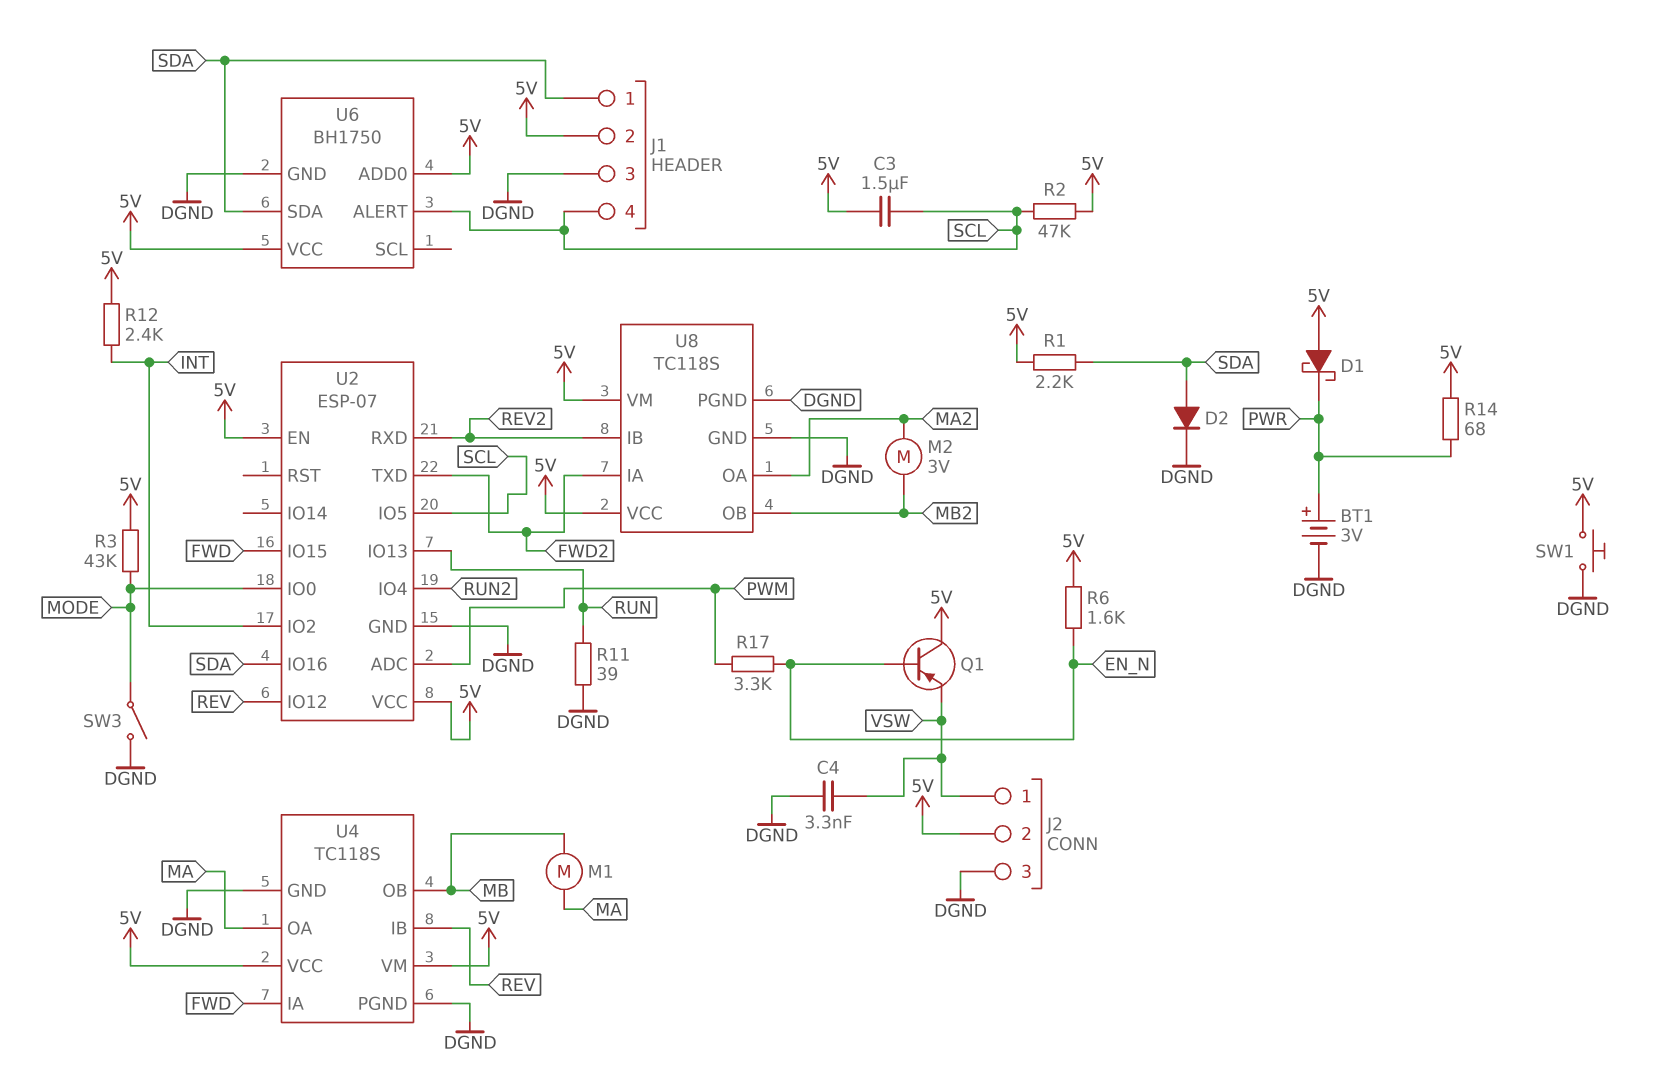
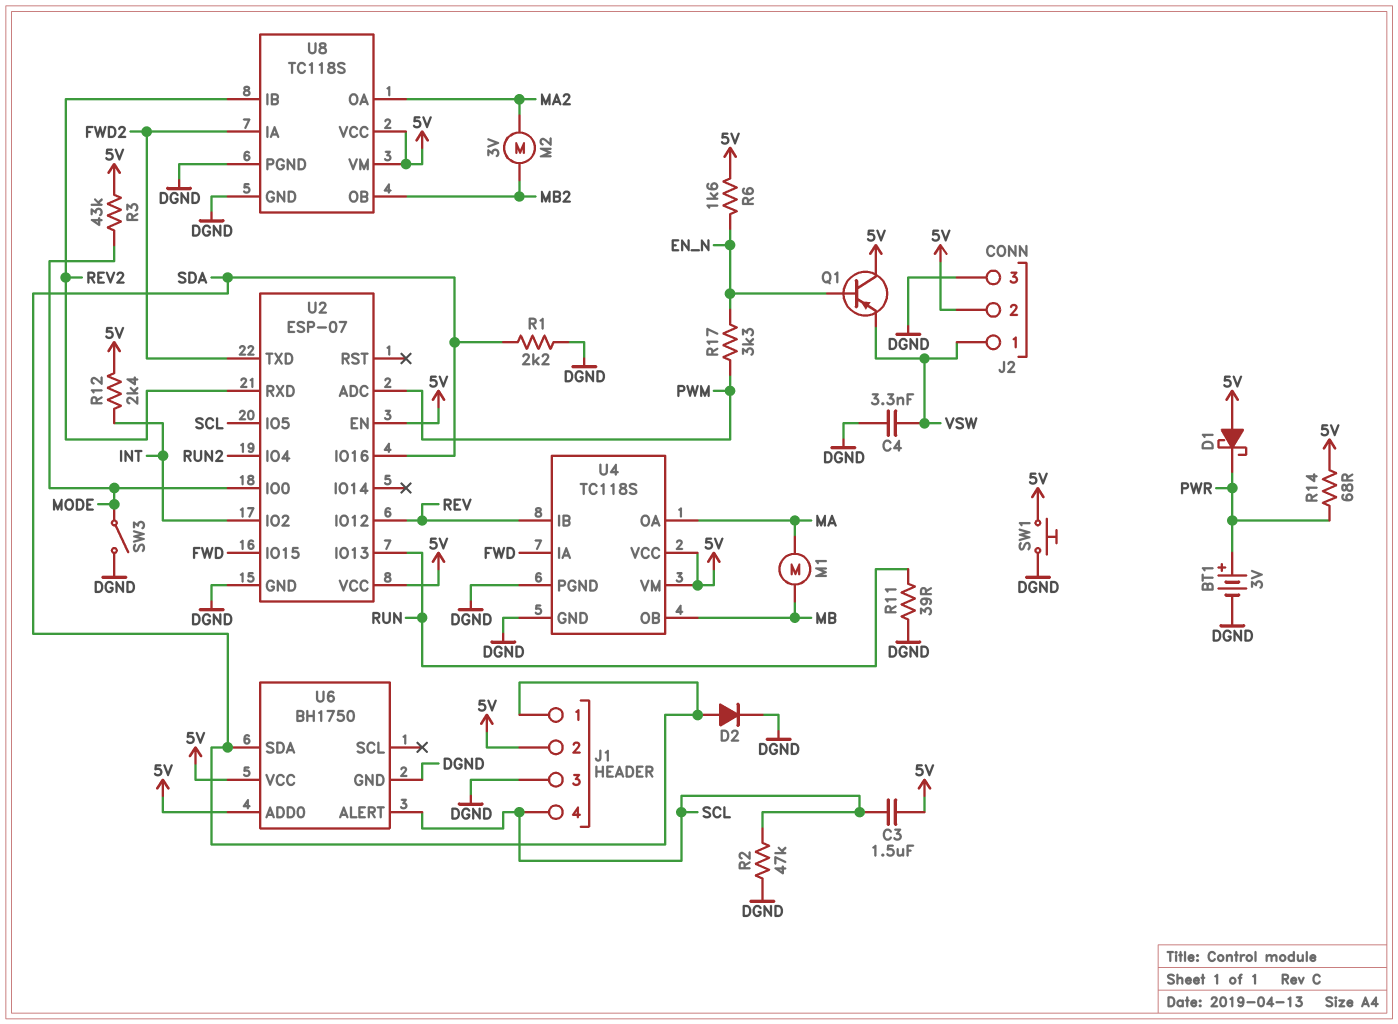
R1: 2.2k (5V, SDA) -> 2.2k (DGND, SDA)
R2: 47k (5V, SCL) -> 47k (DGND, SCL)

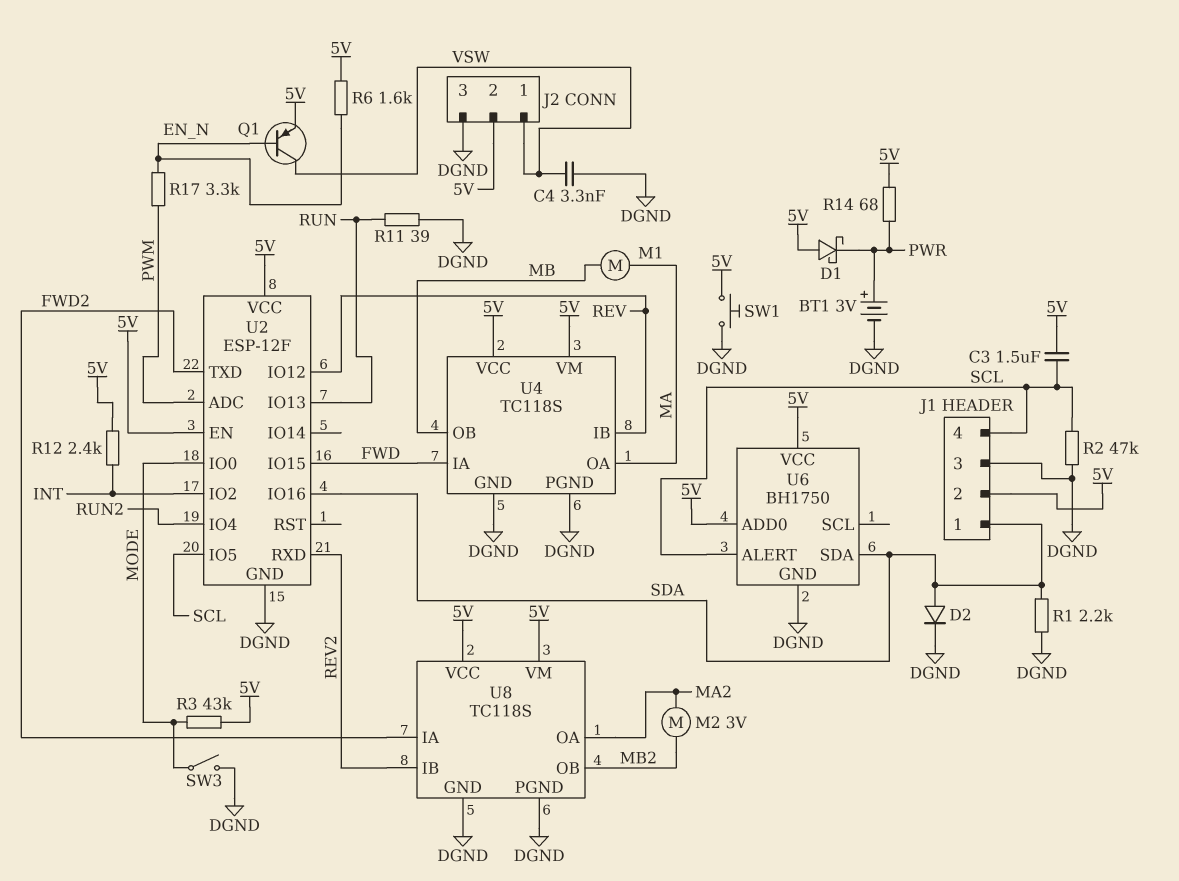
Q1: PNP (B EN_N, C 5V, E VSW) -> PNP (B EN_N, C VSW, E 5V)
U2: ESP-07 -> ESP-12F

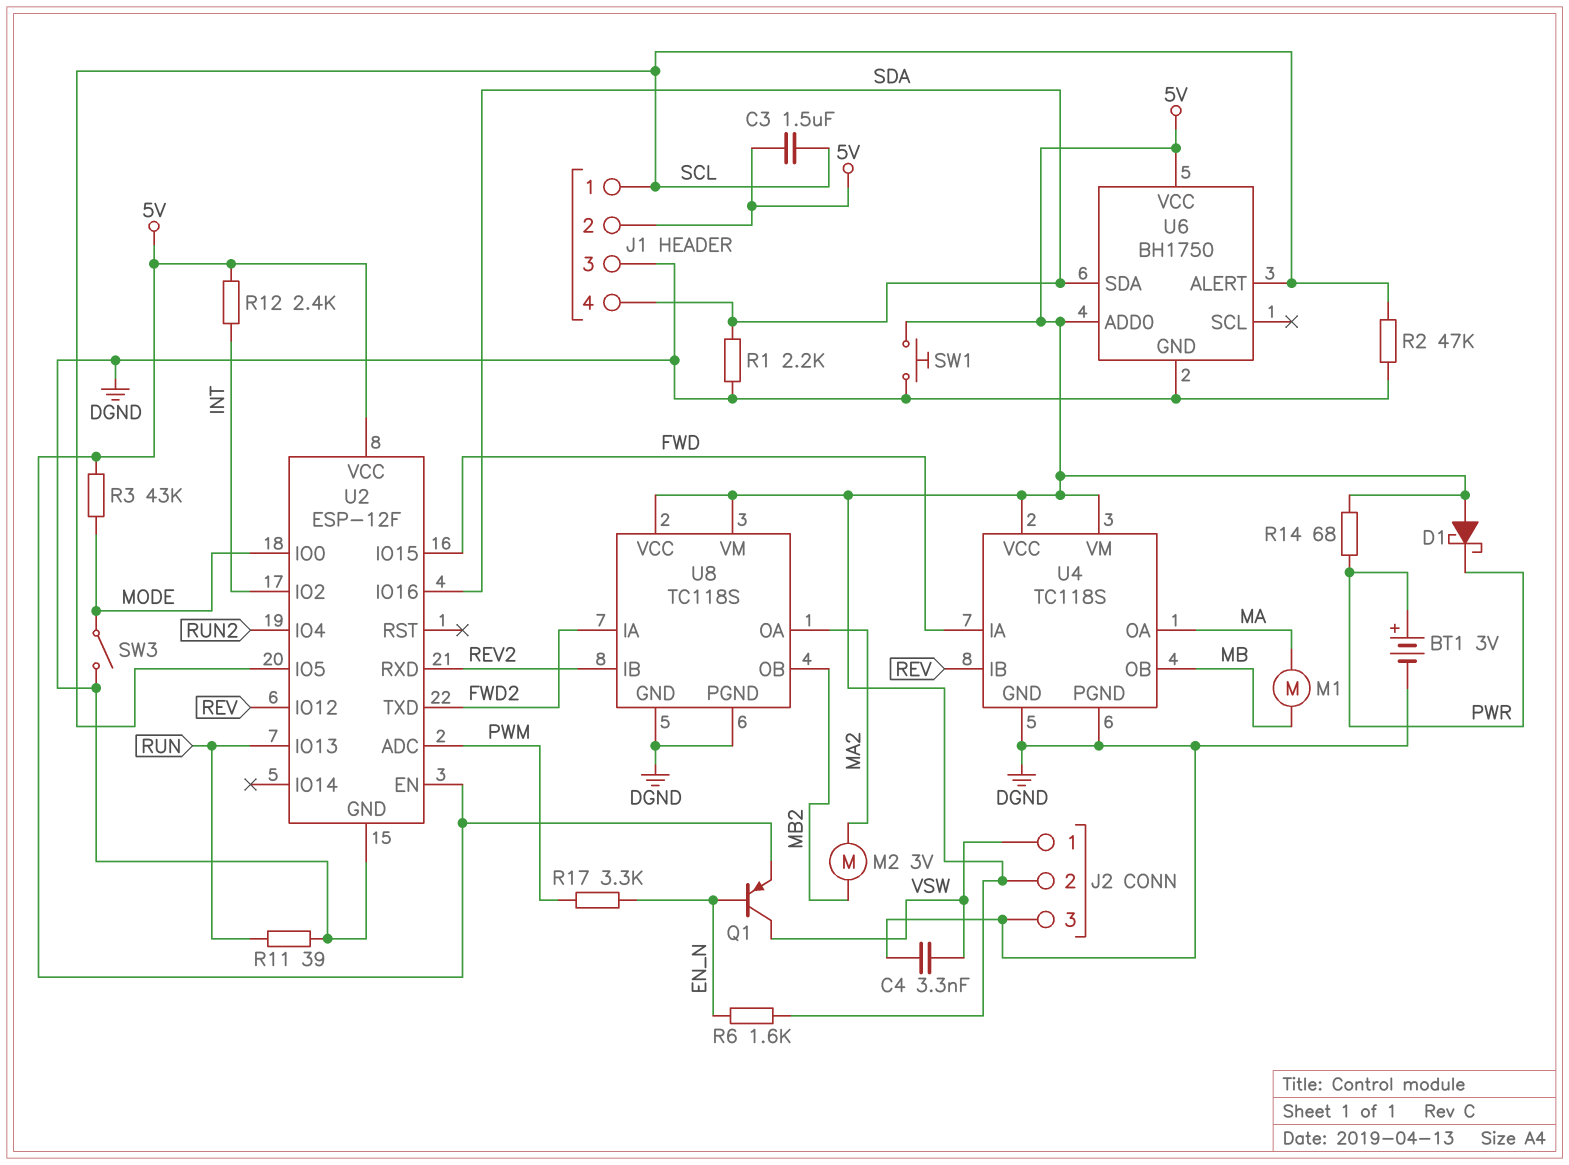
D2: diode (A SDA, K DGND) -> none
J1 pin 1: SDA -> SCL
J1 pin 4: SCL -> SDA

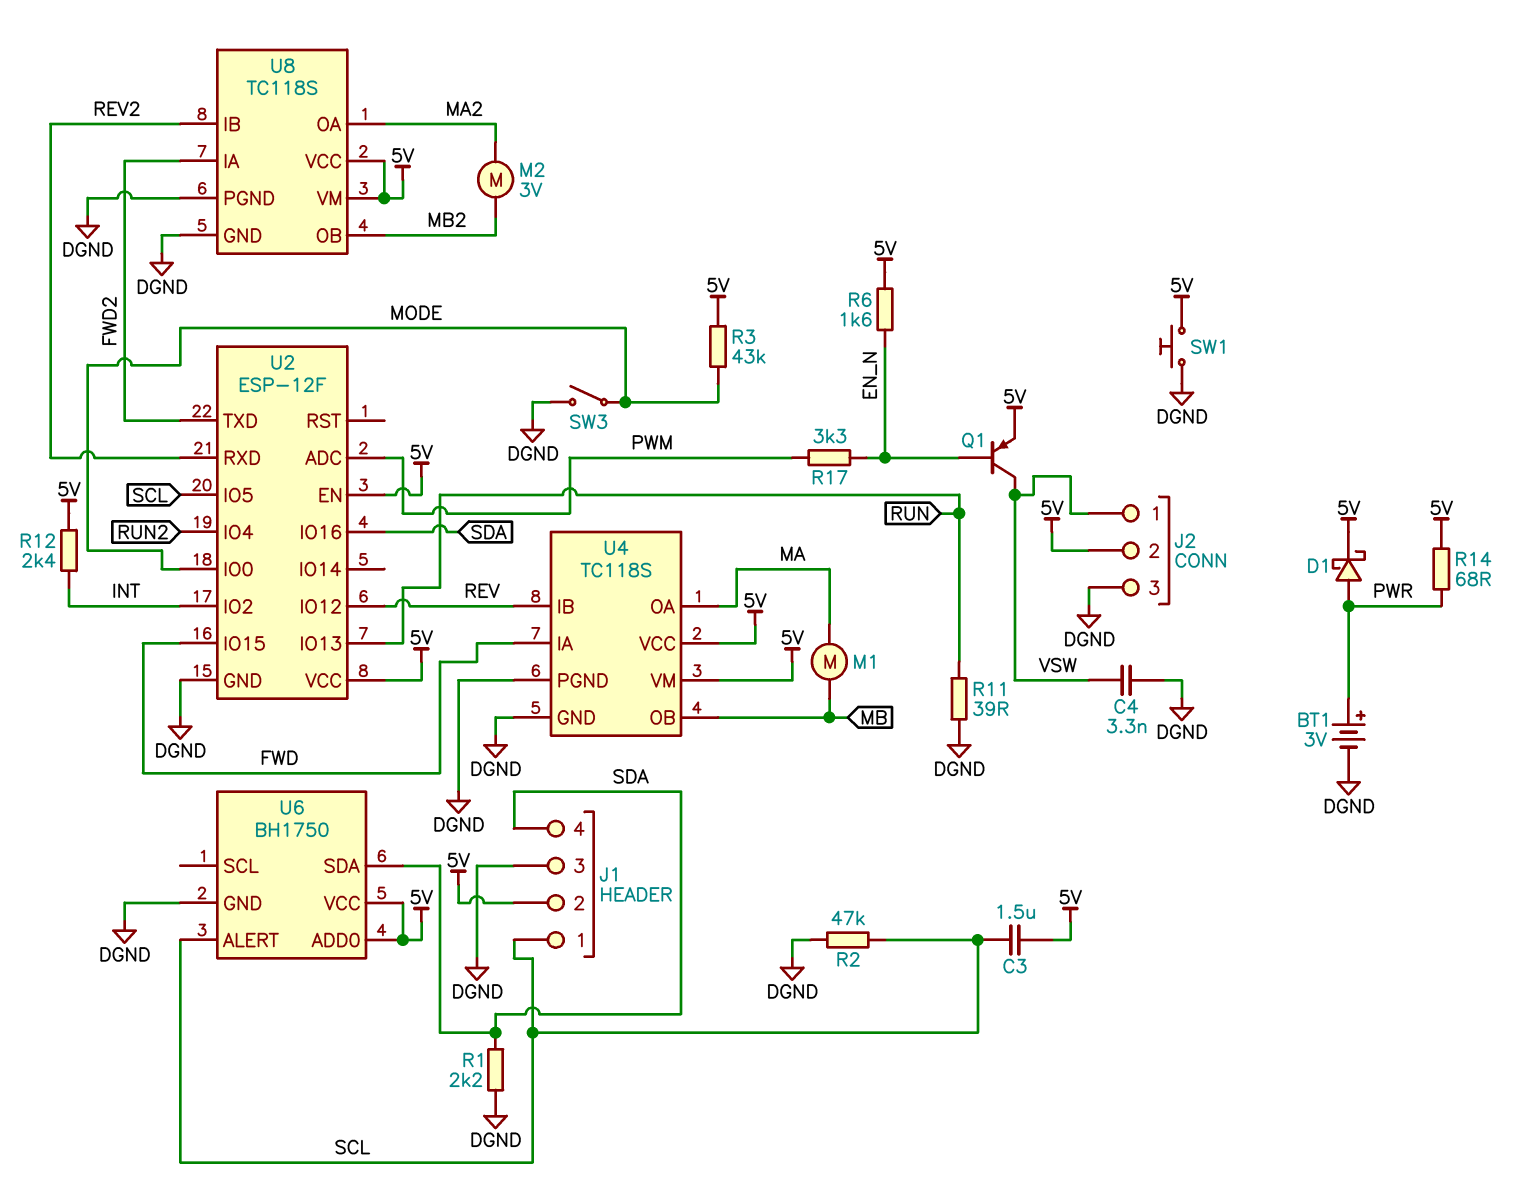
D1: schottky (A 5V, K PWR) -> schottky (A PWR, K 5V)

